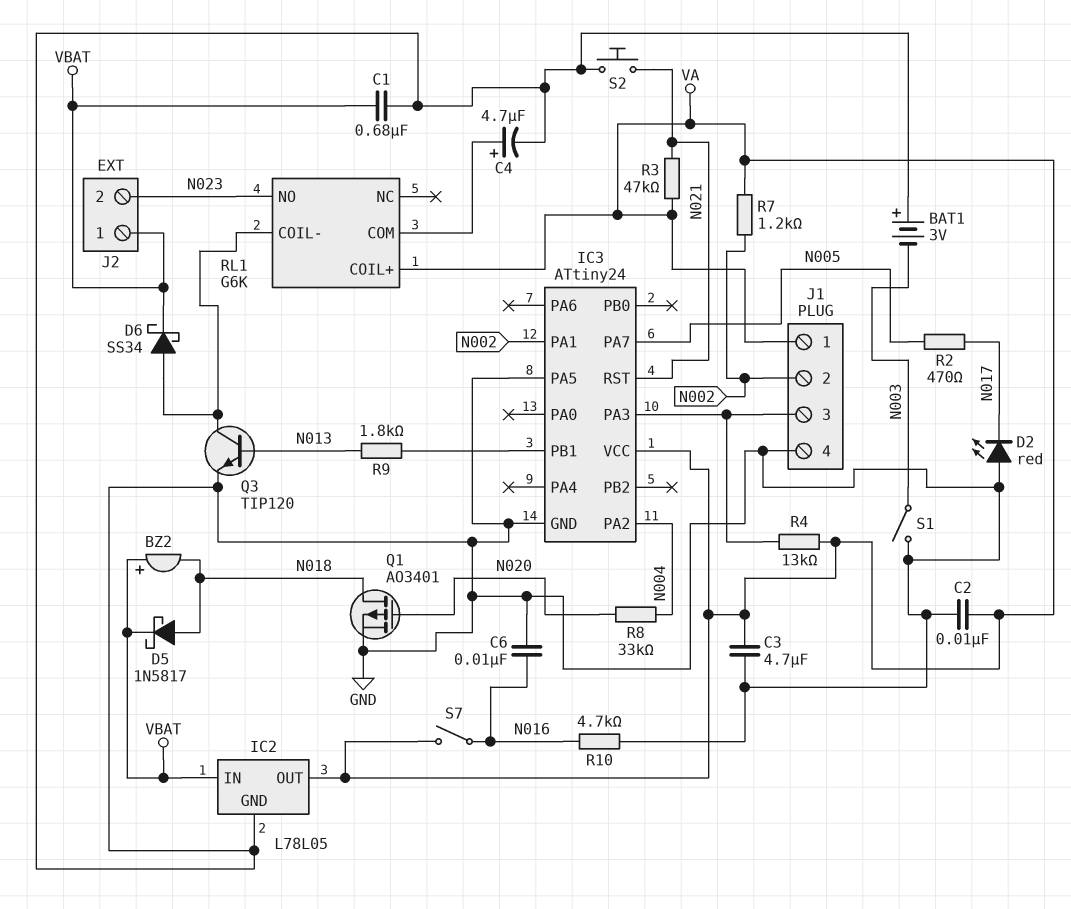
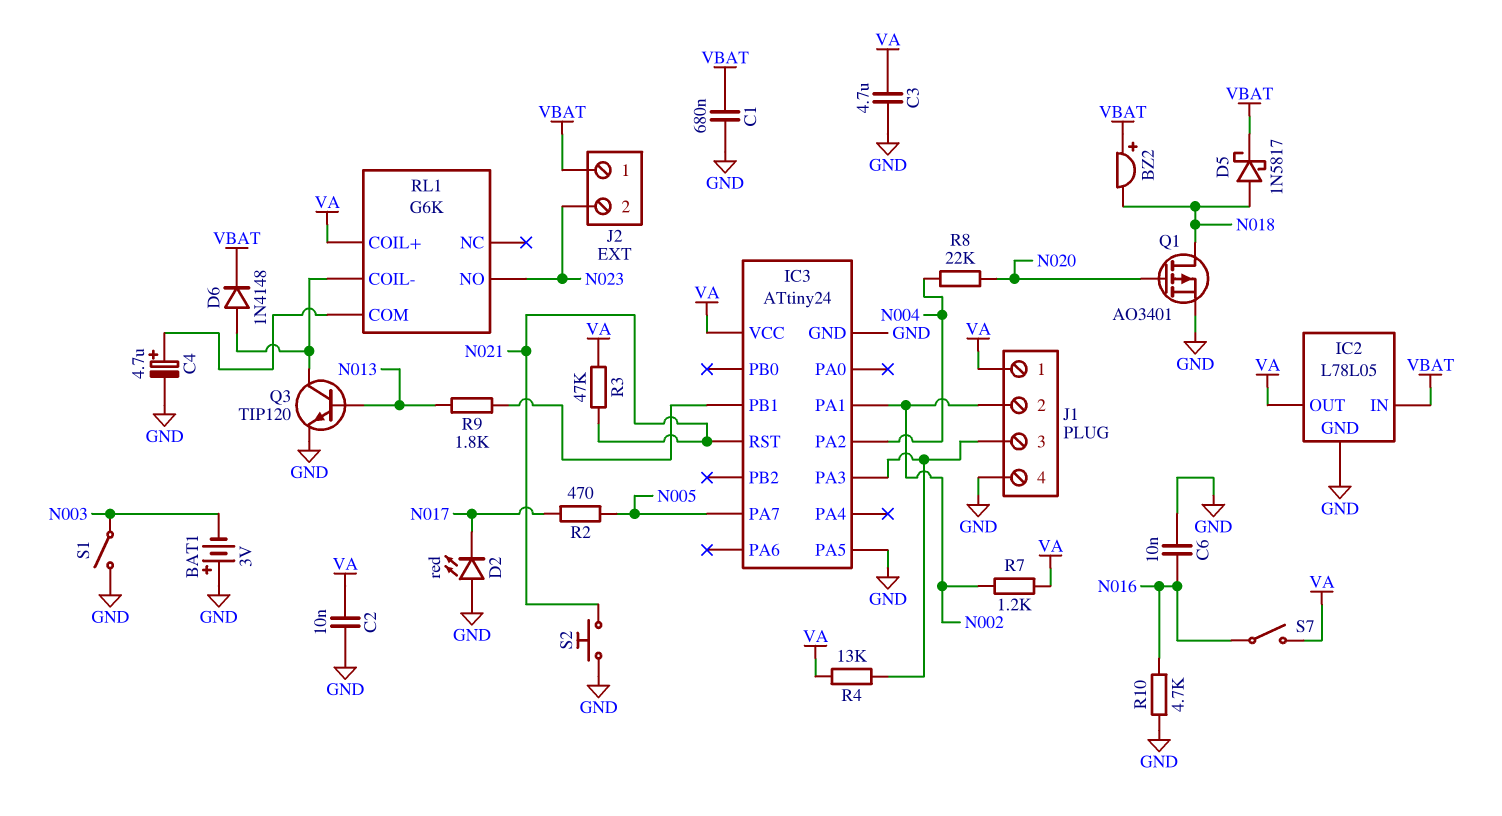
D6: schottky SS34 (A RL1/COIL-, K VBAT) -> diode 1N4148 (A RL1/COIL-, K VBAT)
R8: 33k (N004, N020) -> 22k (N004, N020)

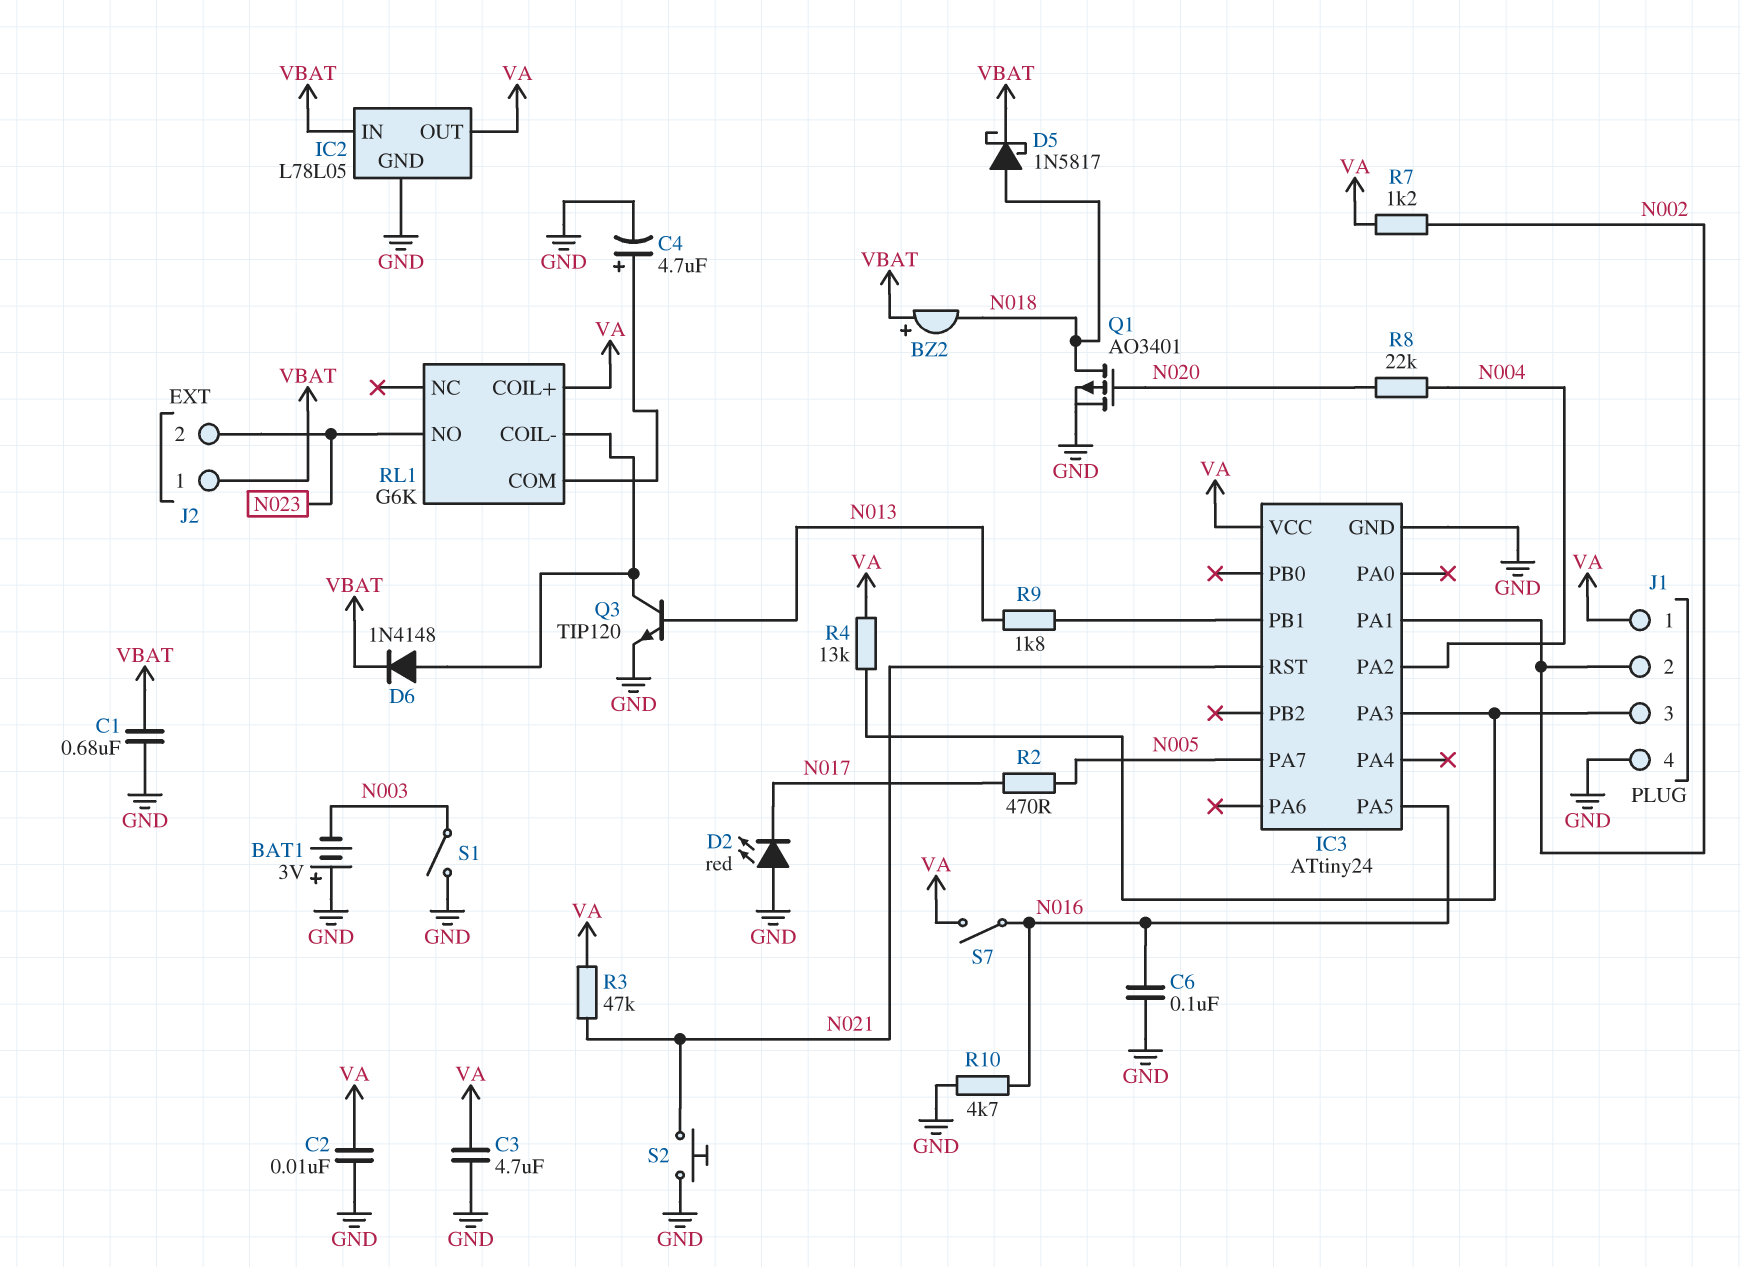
C6: 10nF (GND, N016) -> 100nF (GND, N016)
IC3 pin PA5: GND -> N016

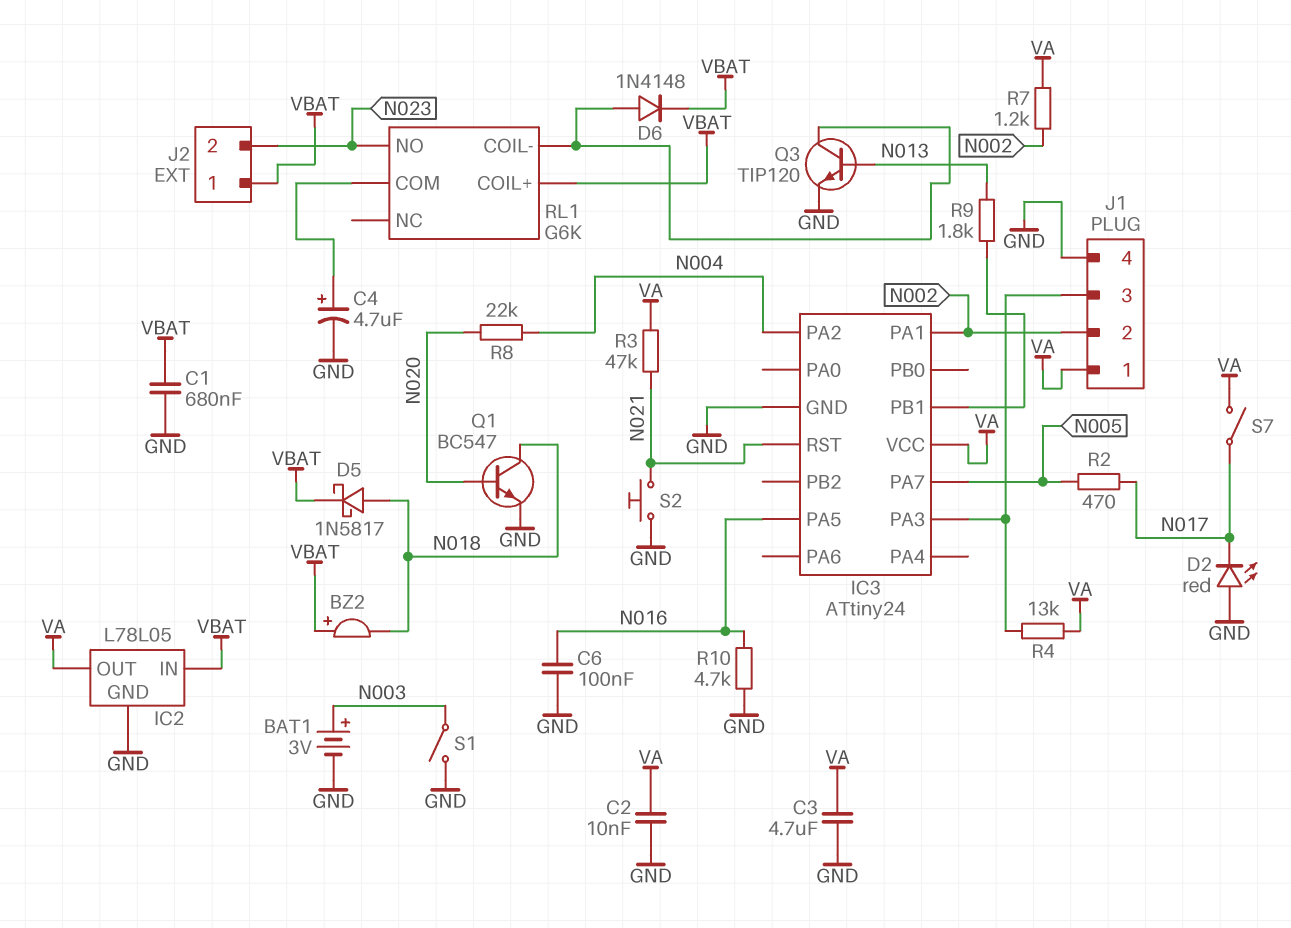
BAT1: 3V (plus GND, minus N003) -> 3V (plus N003, minus GND)
Q1: PMOS AO3401 (G N020, D N018, S GND) -> NPN BC547 (B N020, C N018, E GND)
RL1 pin COIL+: VA -> VBAT
S7: switch (N016, VA) -> switch (N017, VA)

